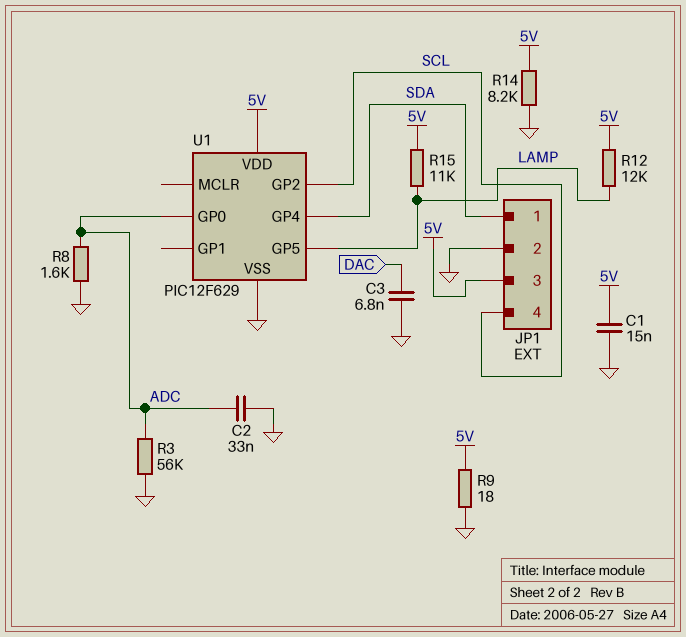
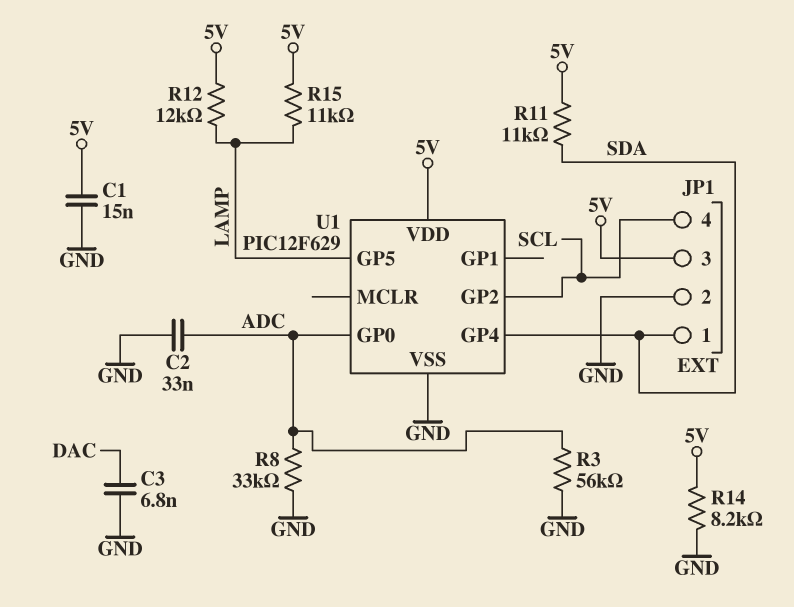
R8: 1.6k (ADC, GND) -> 33k (ADC, GND)
R9: 18 (5V, GND) -> none
R11: none -> 11k (5V, SDA)

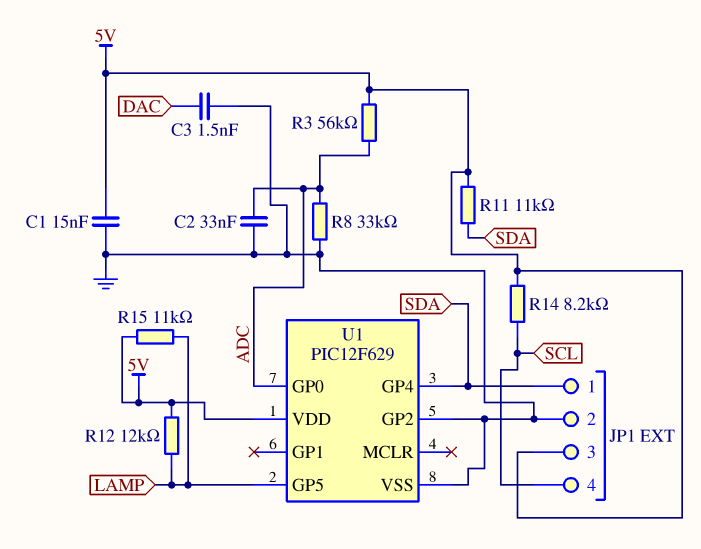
C3: 6.8nF (DAC, GND) -> 1.5nF (DAC, GND)
R3: 56k (ADC, GND) -> 56k (5V, ADC)
R14: 8.2k (5V, GND) -> 8.2k (5V, SCL)
U1 pin GP2: SCL -> GND

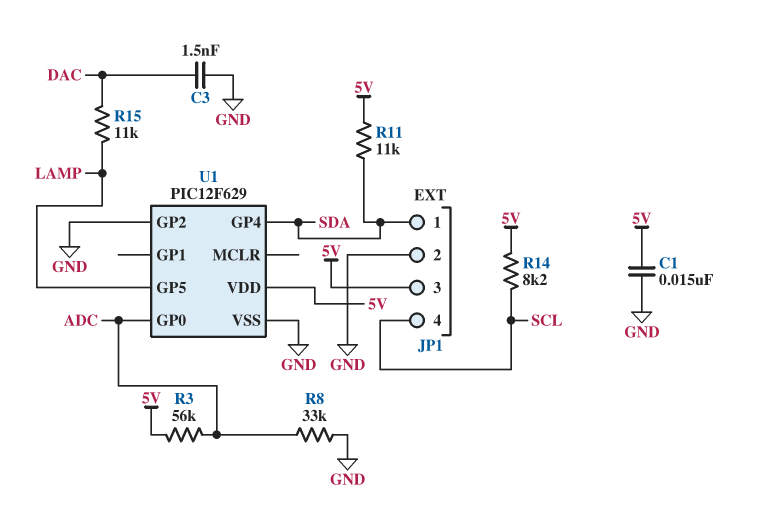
C2: 33nF (ADC, GND) -> none
R12: 12k (5V, LAMP) -> none
R15: 11k (5V, LAMP) -> 11k (DAC, LAMP)

